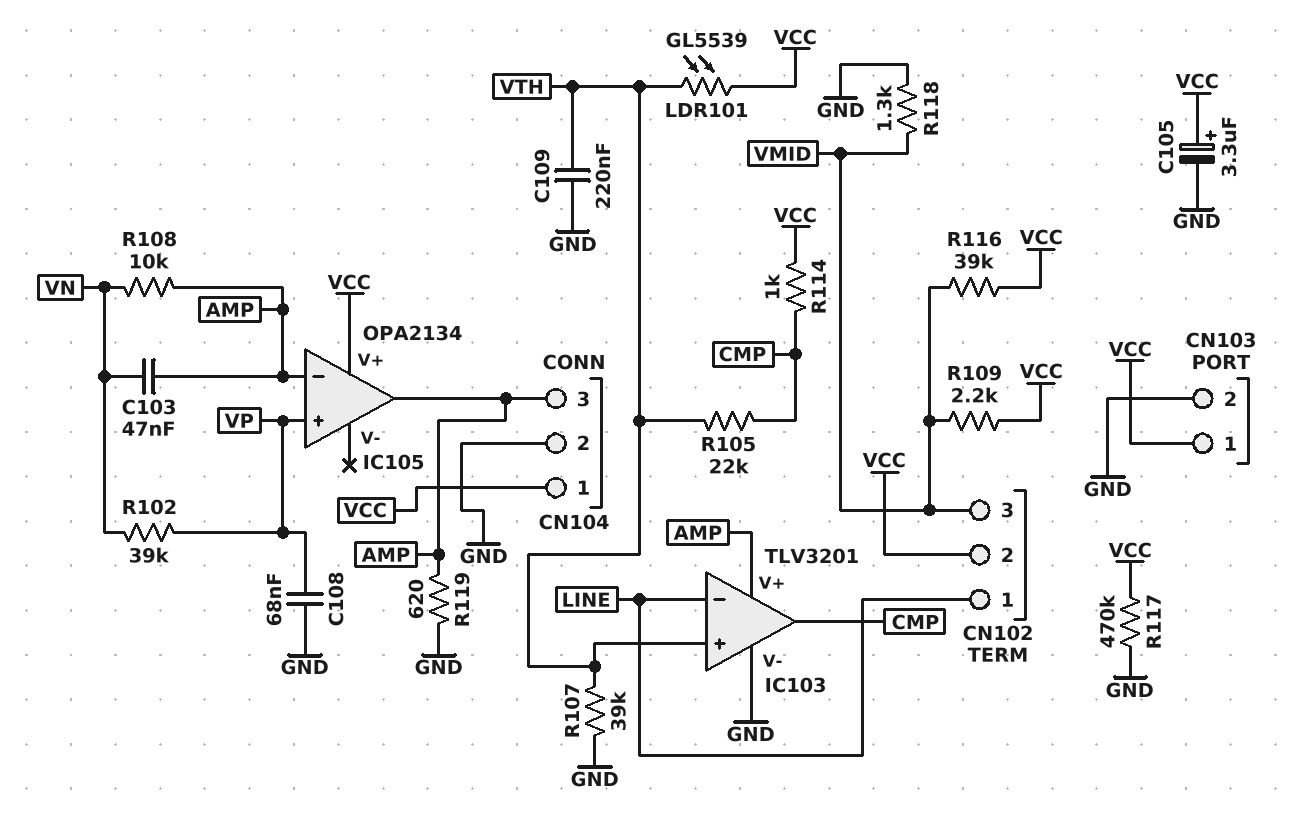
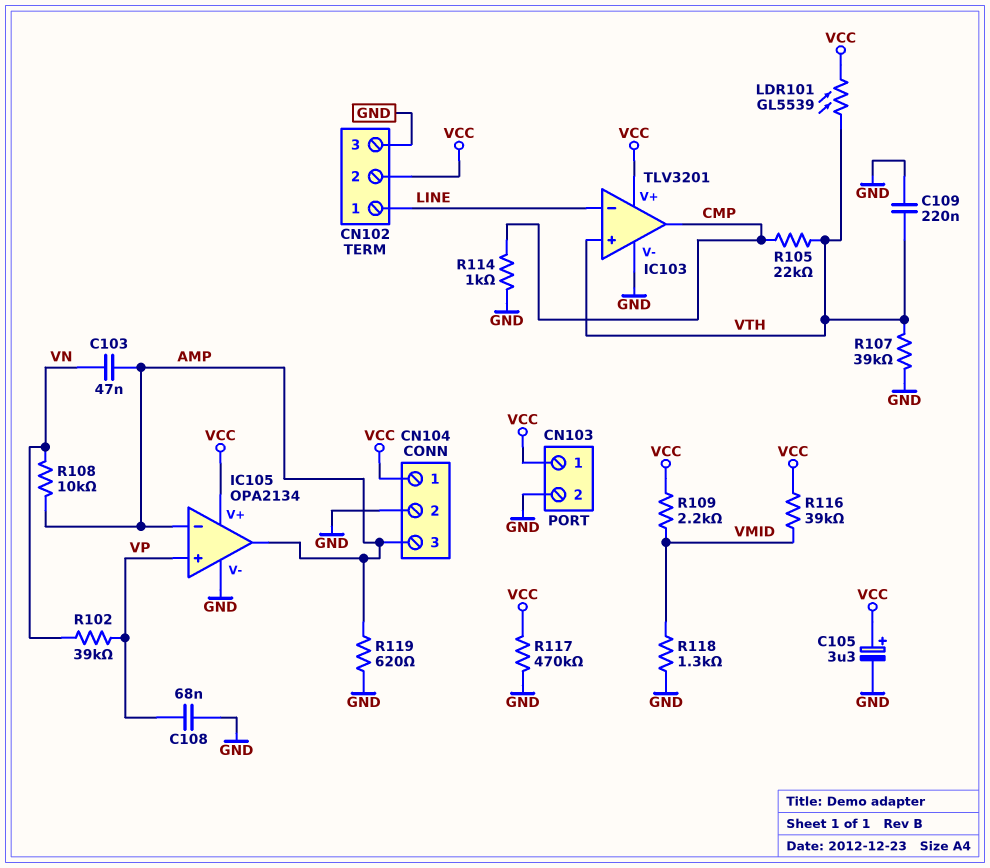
CN102 pin 3: VMID -> GND
IC103 pin V+: AMP -> VCC
IC105 pin V-: none -> GND
R114: 1k (CMP, VCC) -> 1k (CMP, GND)

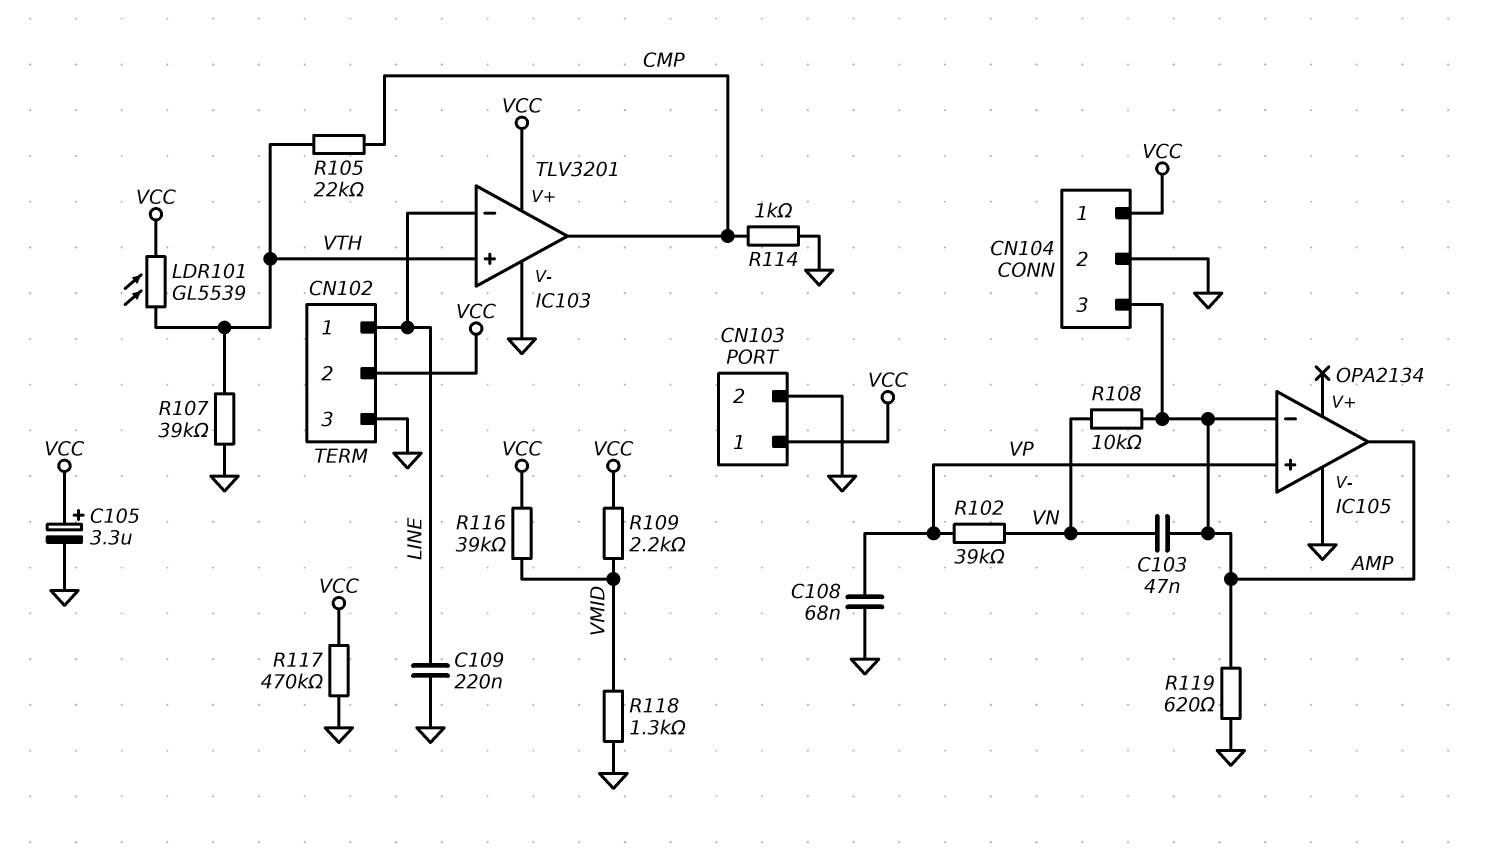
C109: 220nF (GND, VTH) -> 220nF (GND, LINE)
IC105 pin V+: VCC -> none

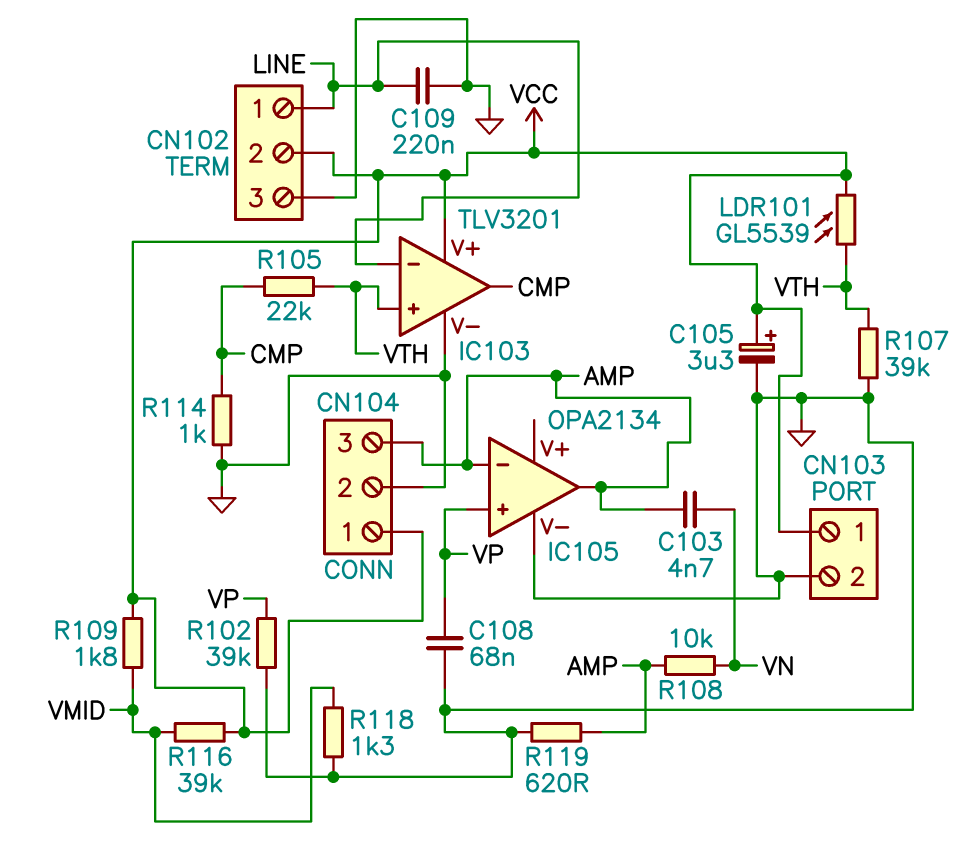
C103: 47nF (AMP, VN) -> 4.7nF (AMP, VN)
R102: 39k (VN, VP) -> 39k (GND, VP)
R109: 2.2k (VCC, VMID) -> 1.8k (VCC, VMID)
R117: 470k (GND, VCC) -> none

